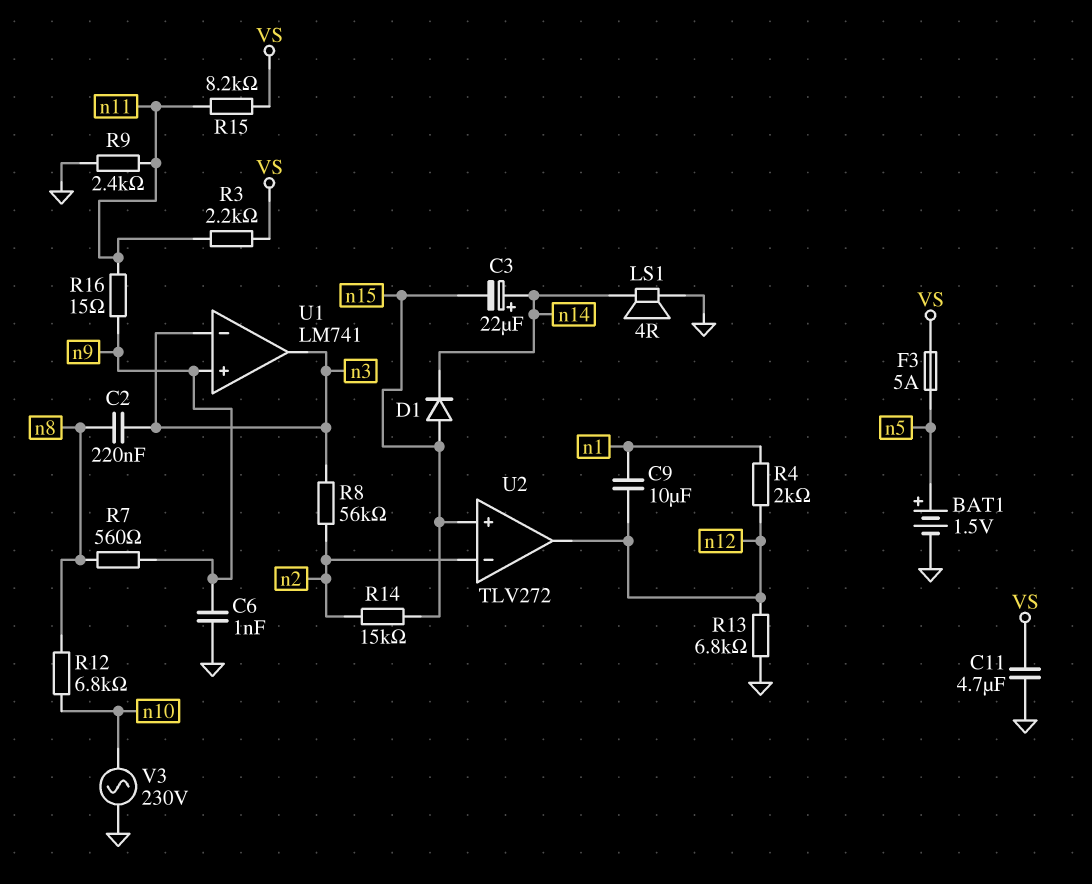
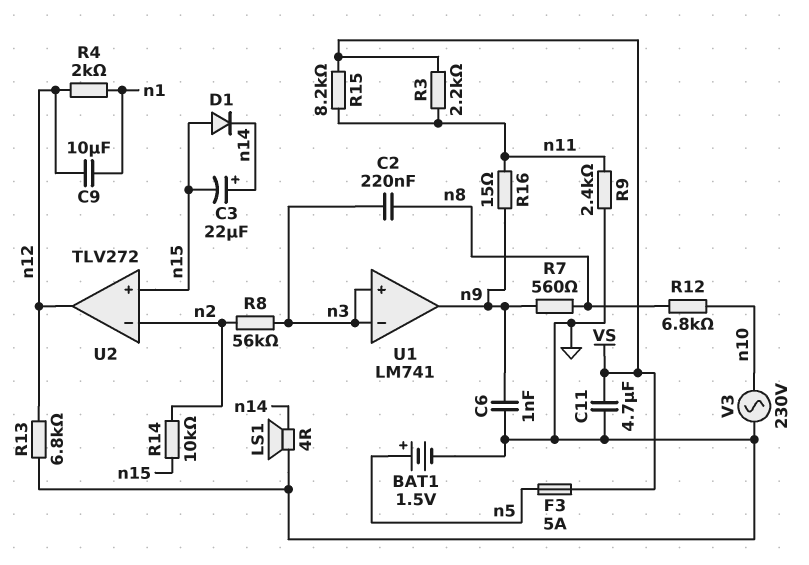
R14: 15k (n2, n15) -> 10k (n2, n15)
U1 pin in+: n9 -> n3
U1 pin out: n3 -> n9

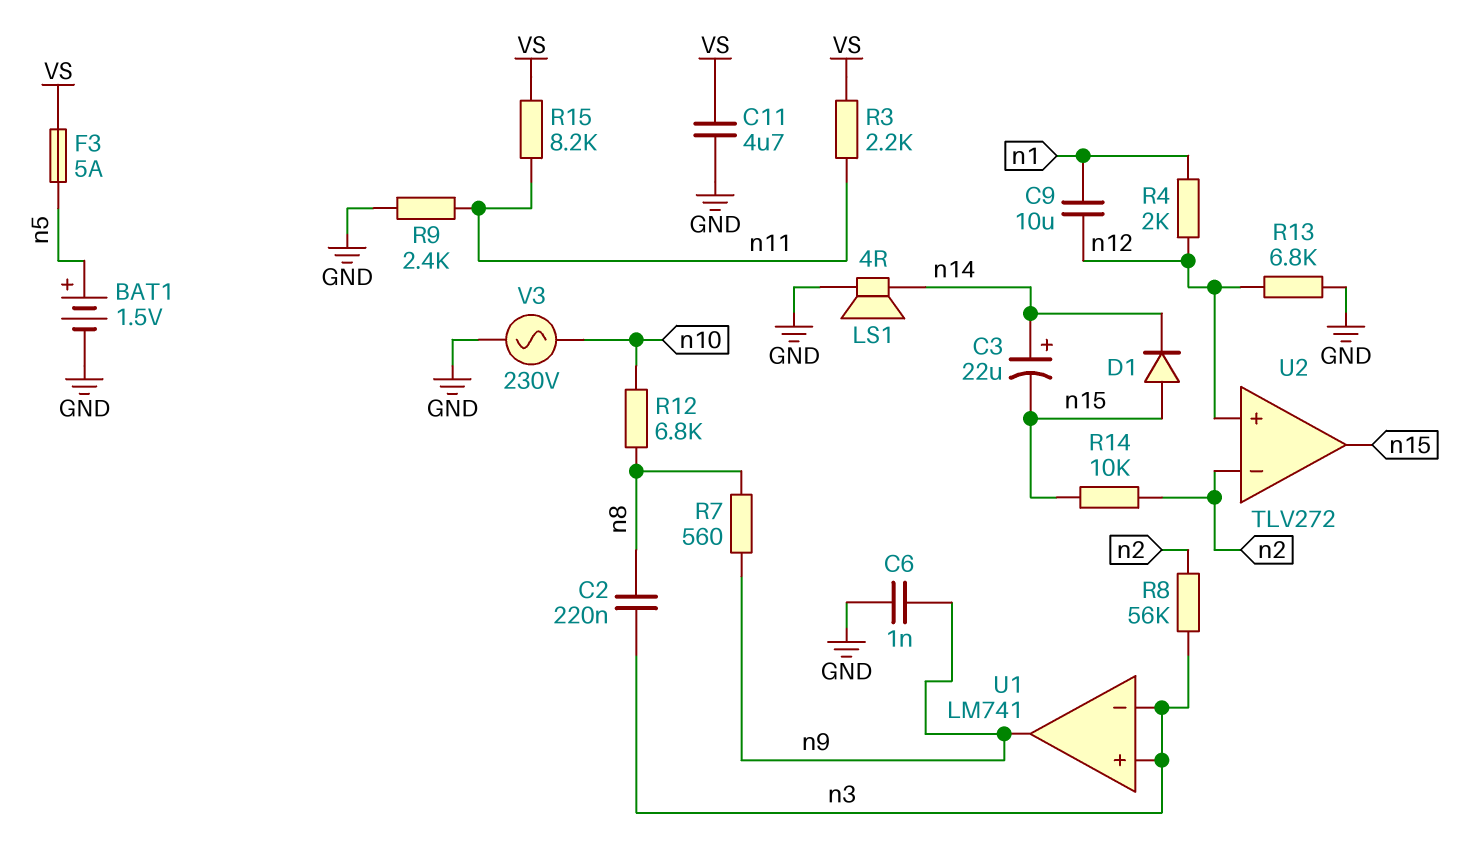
R16: 15 (n9, n11) -> none
U2 pin in+: n15 -> n12
U2 pin out: n12 -> n15

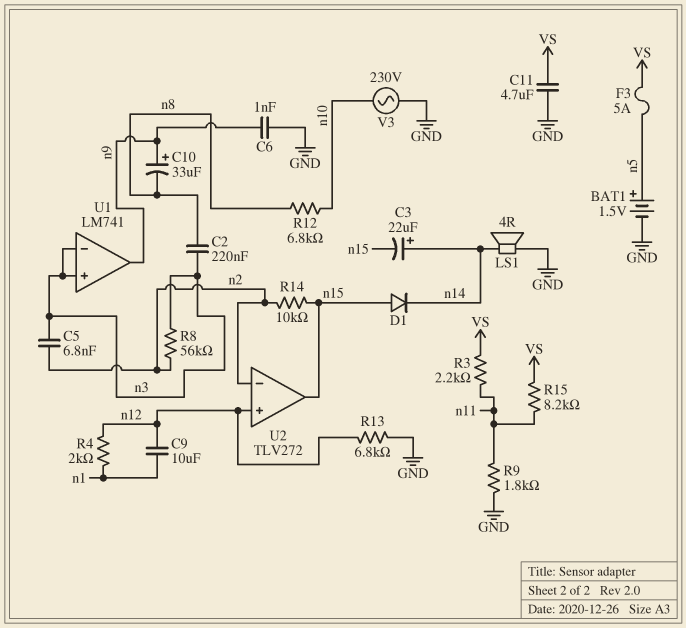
C5: none -> 6.8nF (n2, n3)
C10: none -> 33uF (plus n9, minus n8)
R7: 560 (n8, n9) -> none
R9: 2.4k (GND, n11) -> 1.8k (GND, n11)

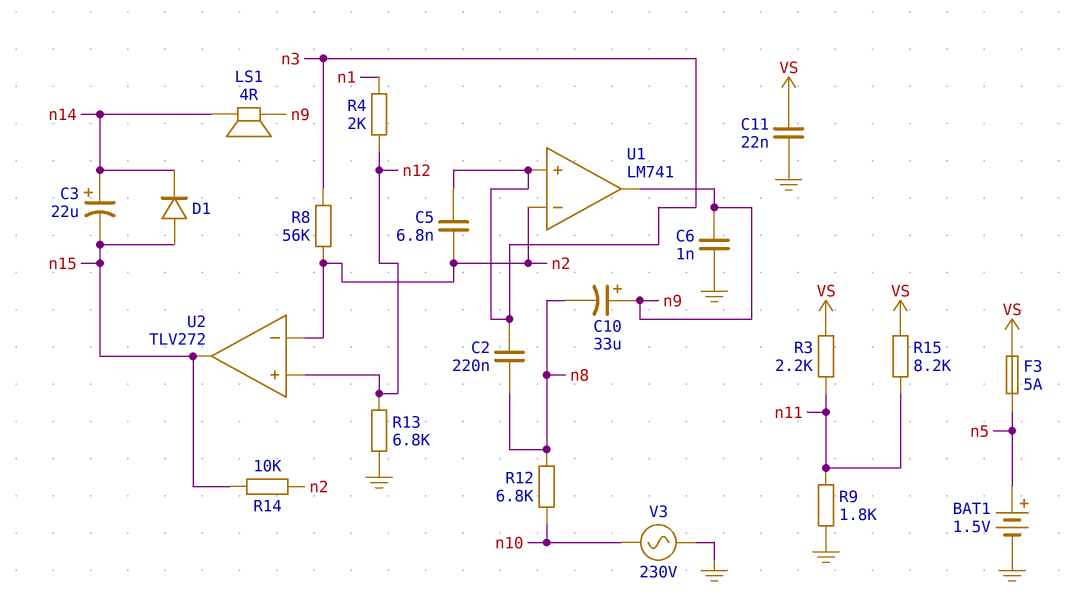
C9: 10uF (n1, n12) -> none
C11: 4.7uF (GND, VS) -> 22nF (GND, VS)
LS1: speaker 4R (GND, n14) -> speaker 4R (n9, n14)
U1 pin in-: n3 -> n2

